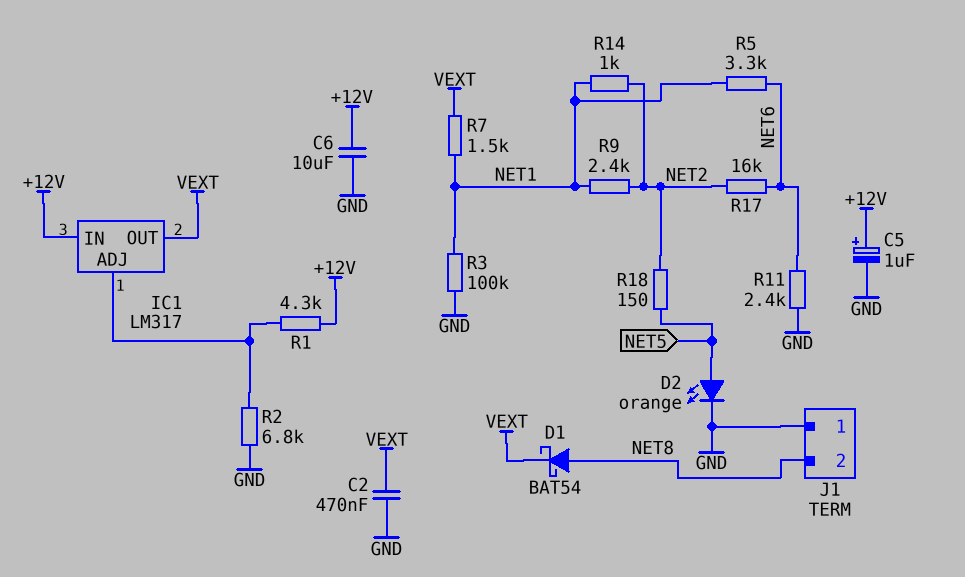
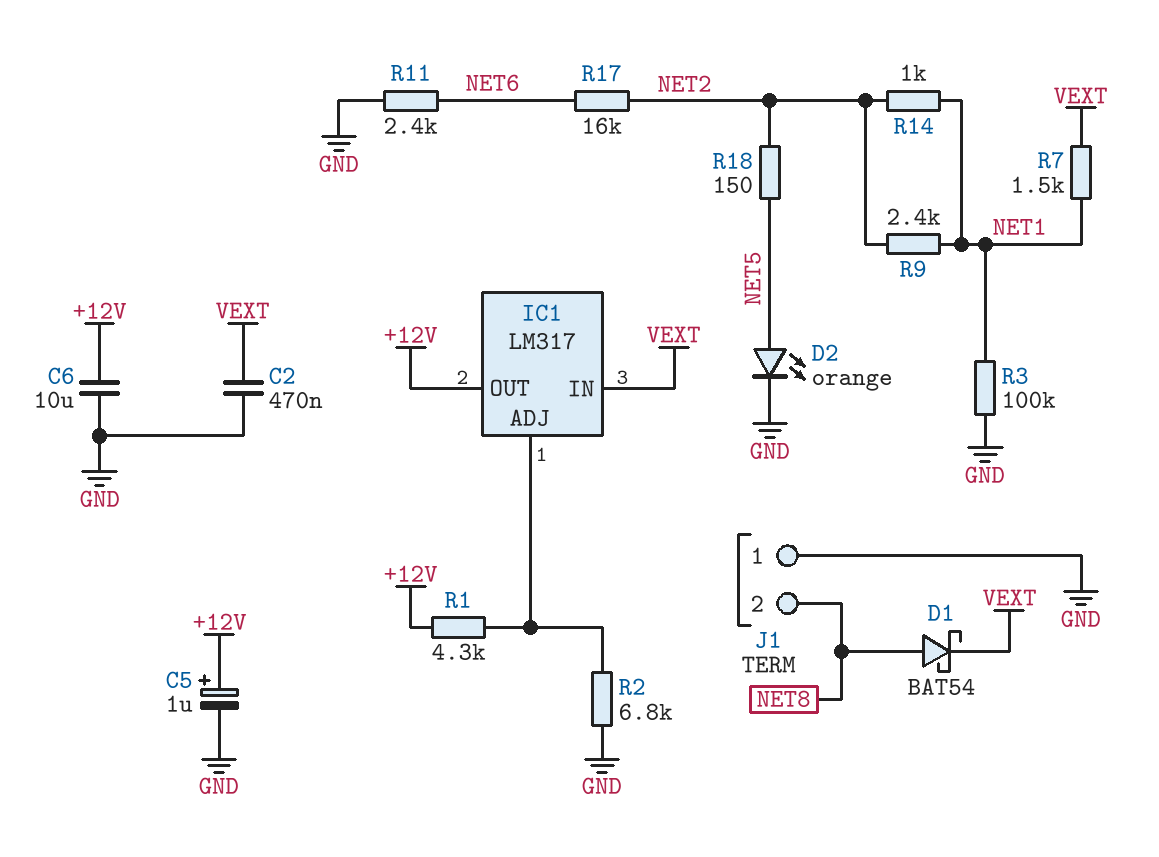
IC1 pin IN: +12V -> VEXT
IC1 pin OUT: VEXT -> +12V
R5: 3.3k (NET1, NET6) -> none

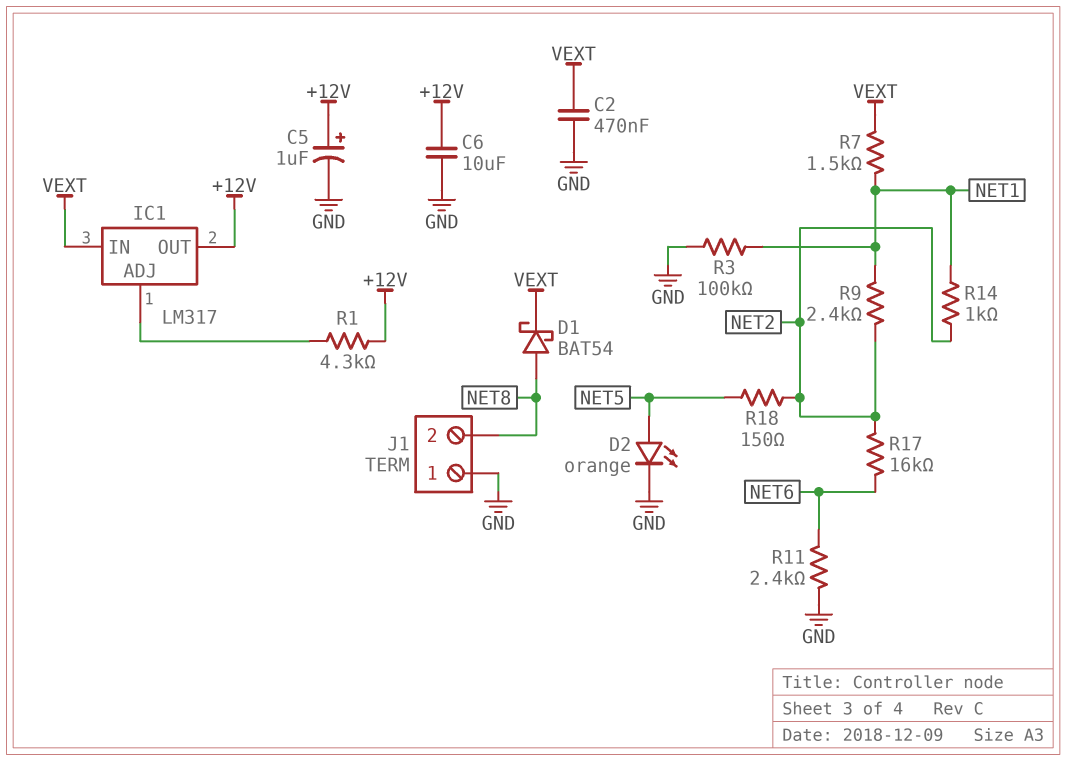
R2: 6.8k (GND, IC1/ADJ) -> none

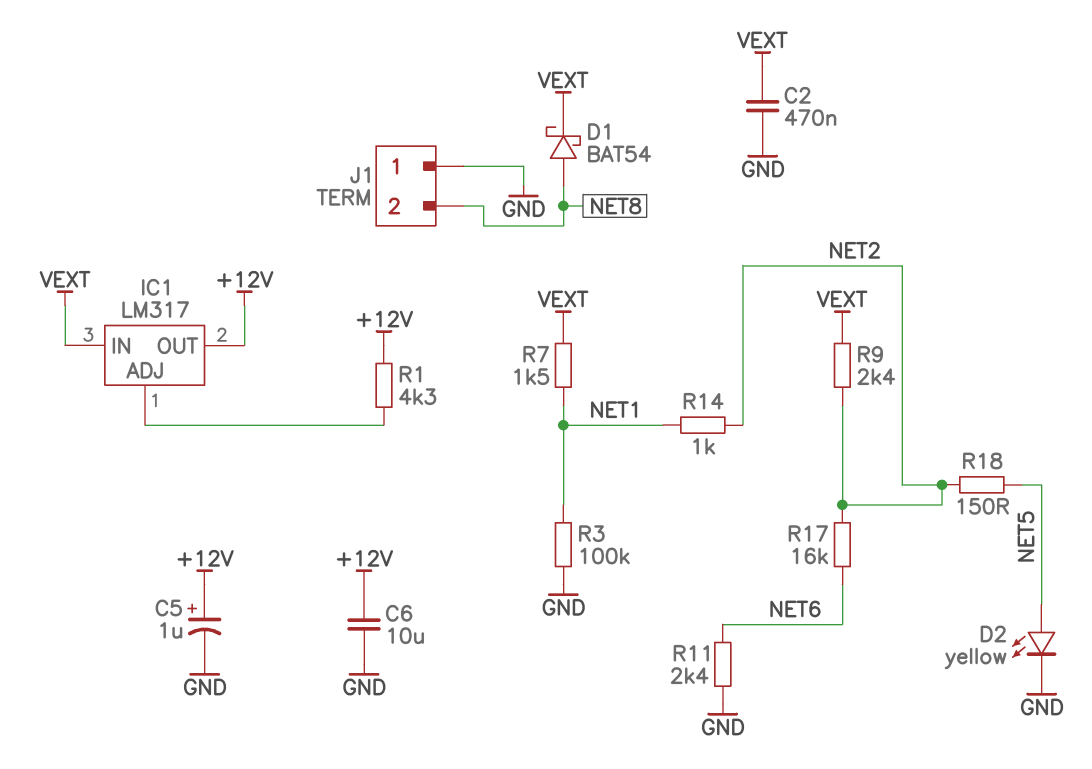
D2: LED orange (A NET5, K GND) -> LED yellow (A NET5, K GND)
R9: 2.4k (NET1, NET2) -> 2.4k (NET2, VEXT)

